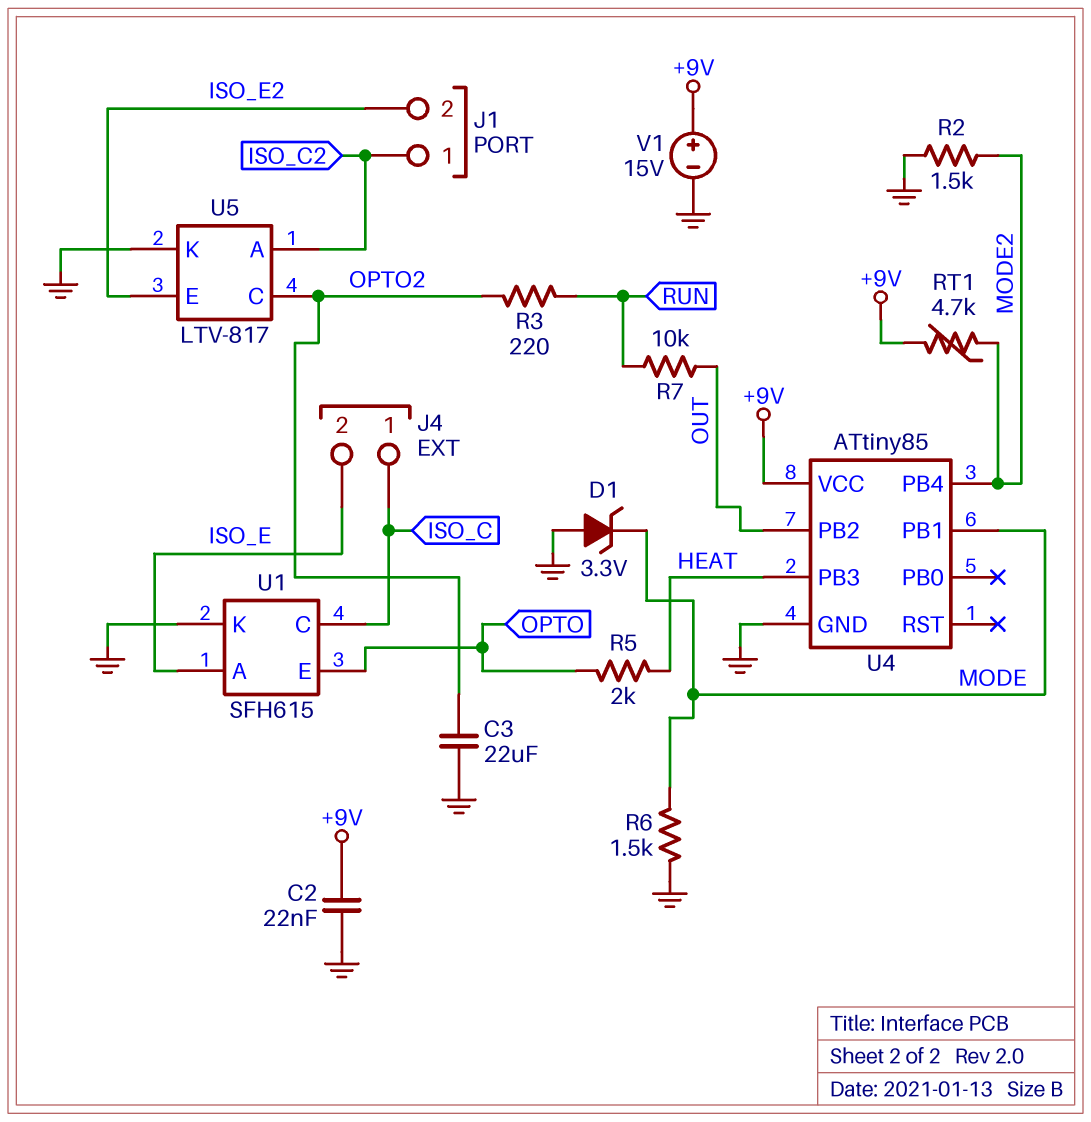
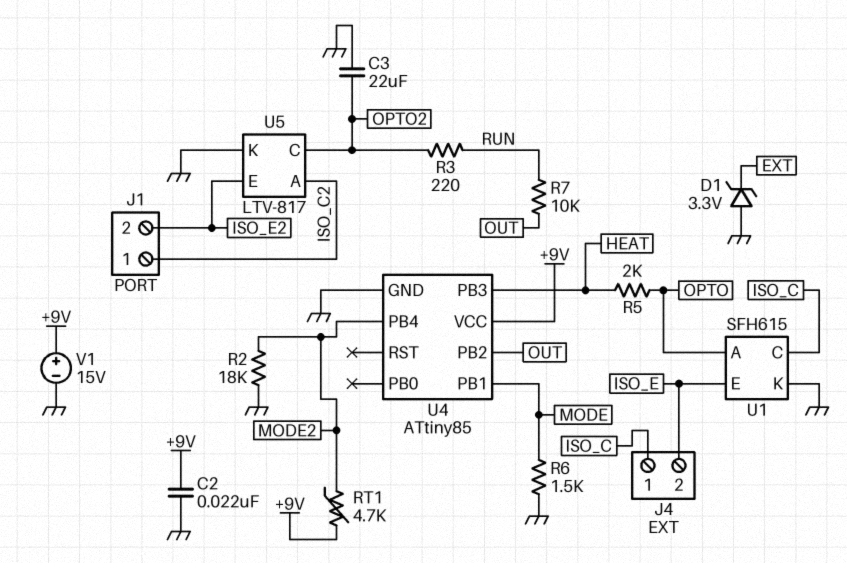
D1: zener 3.3V (A GND, K MODE) -> zener 3.3V (A GND, K EXT)
R2: 1.5k (GND, MODE2) -> 18k (GND, MODE2)
U1 pin A: ISO_E -> OPTO
U1 pin E: OPTO -> ISO_E

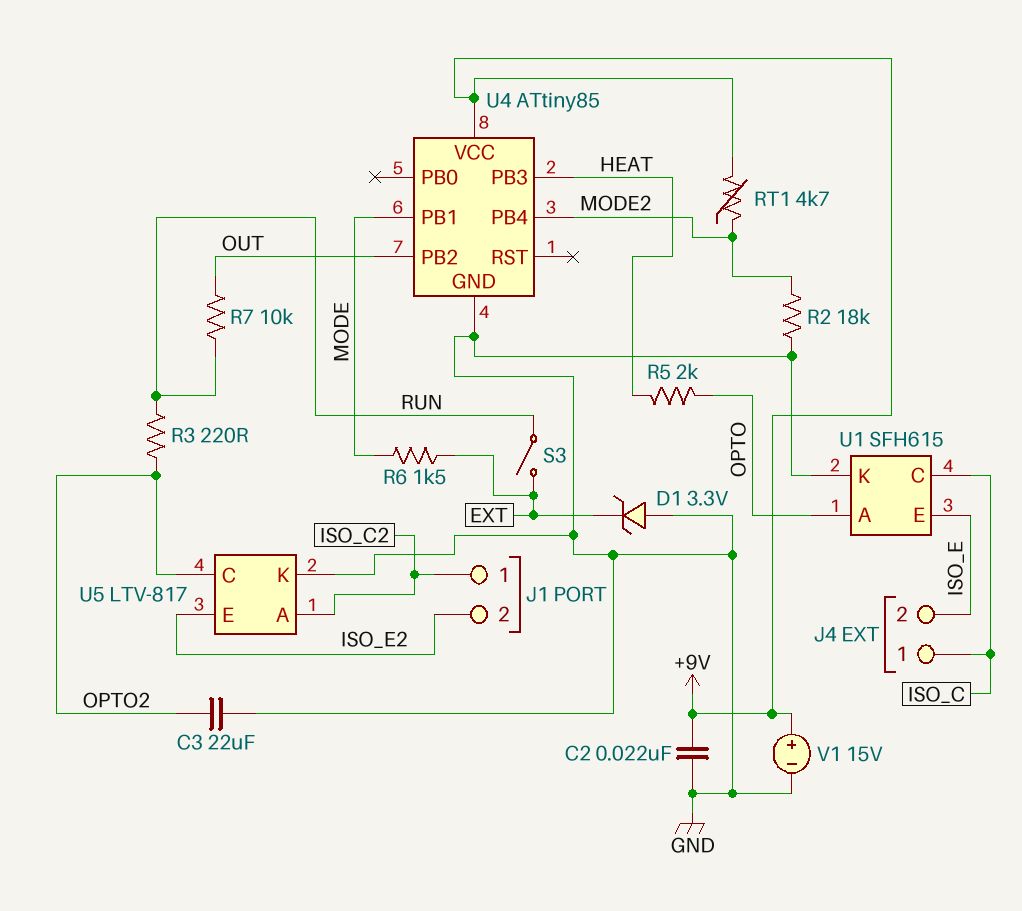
R6: 1.5k (GND, MODE) -> 1.5k (EXT, MODE)
S3: none -> switch (EXT, RUN)

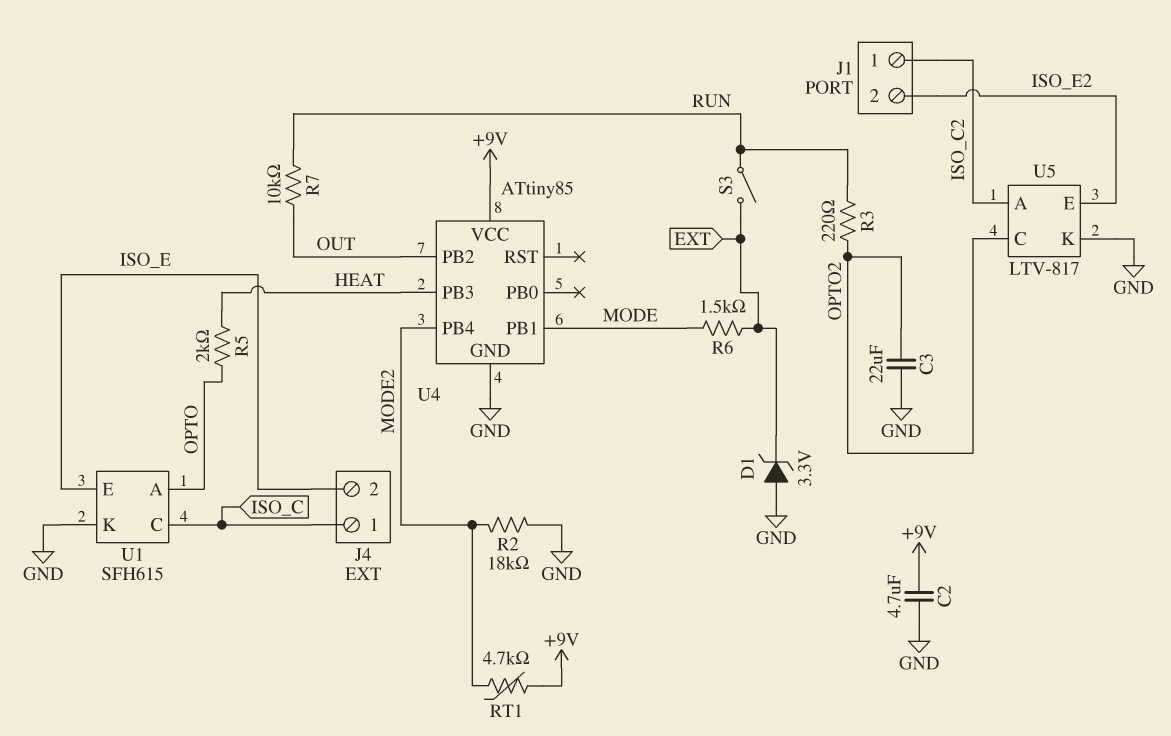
C2: 22nF (+9V, GND) -> 4.7uF (+9V, GND)
V1: 15V (plus +9V, minus GND) -> none

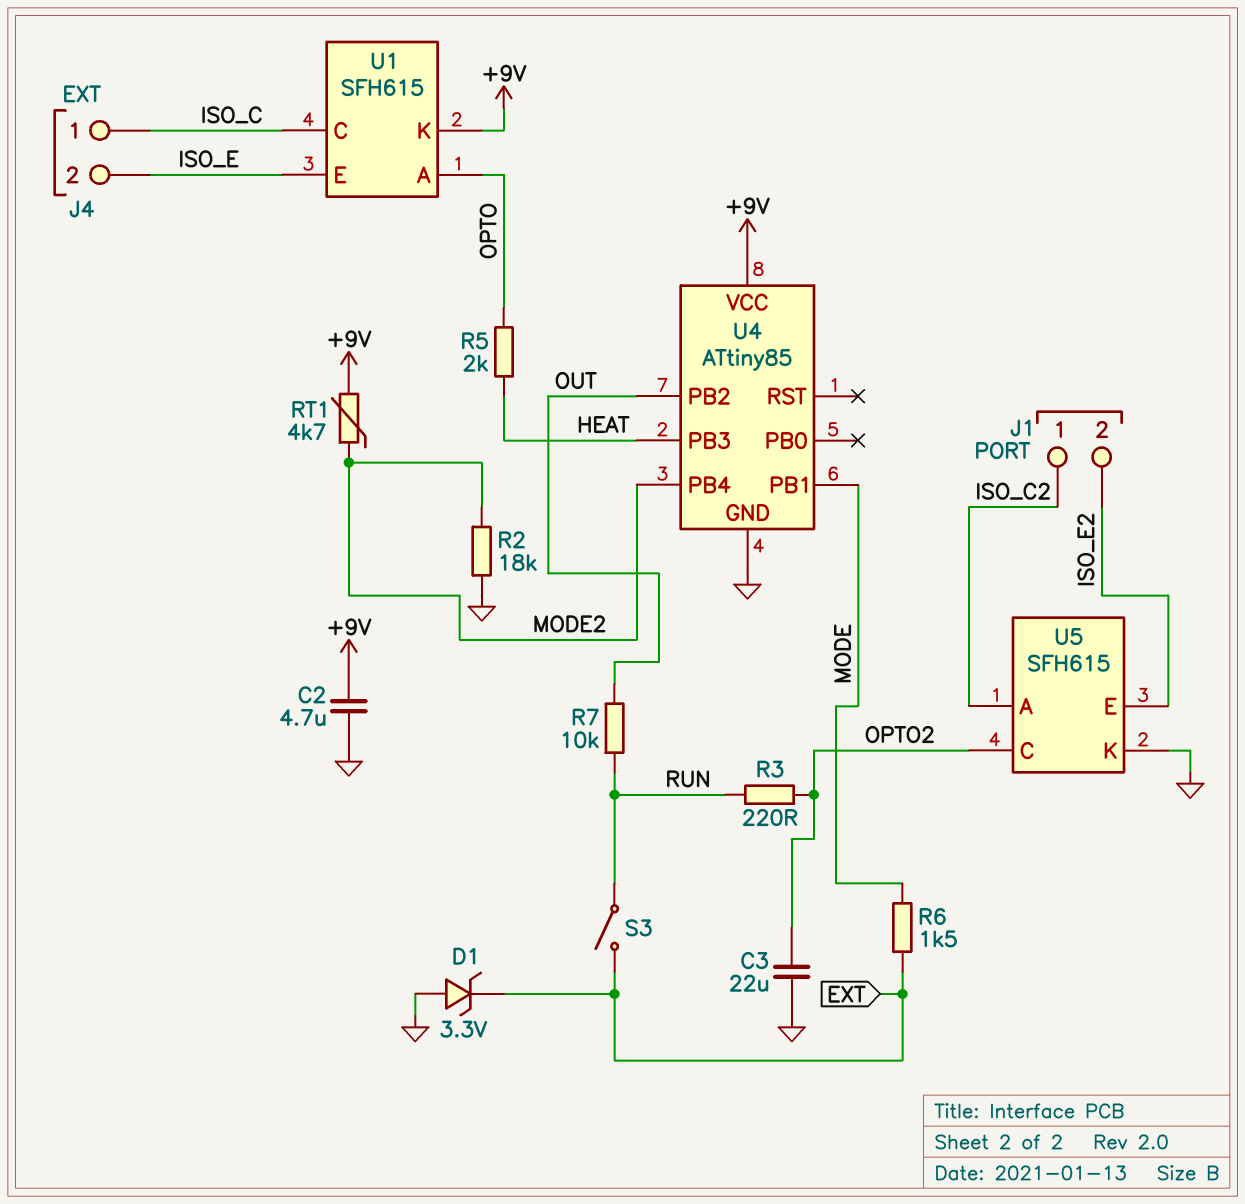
U1 pin K: GND -> +9V
U5: LTV-817 -> SFH615

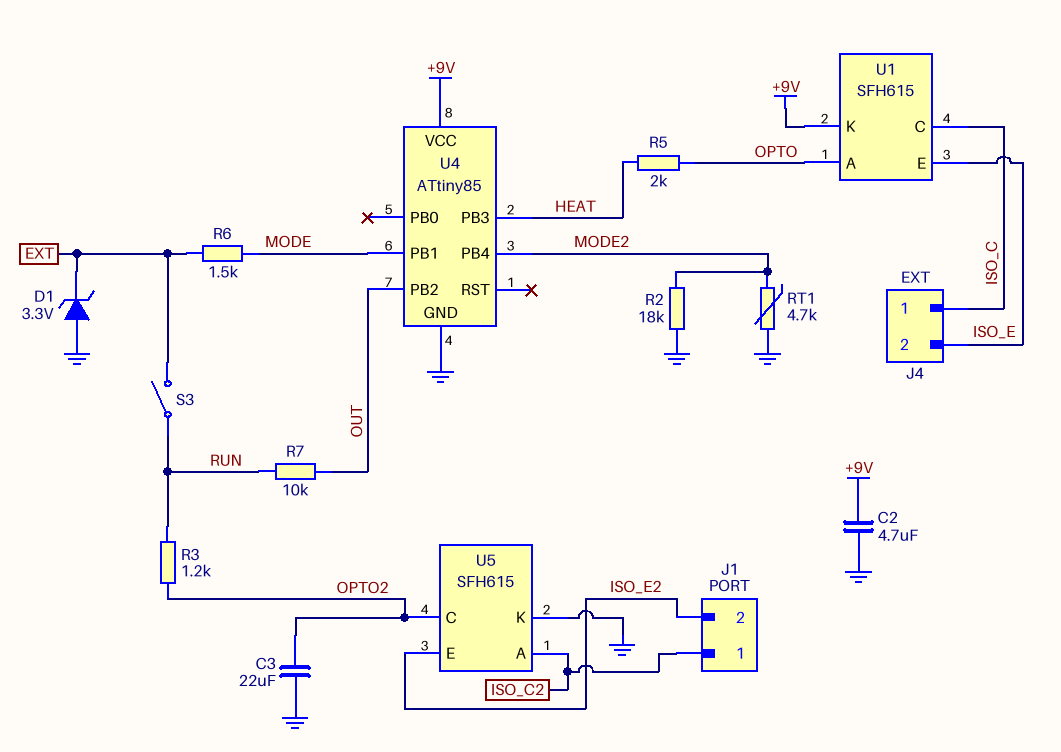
R3: 220 (OPTO2, RUN) -> 1.2k (OPTO2, RUN)
RT1: 4.7k (+9V, MODE2) -> 4.7k (GND, MODE2)

